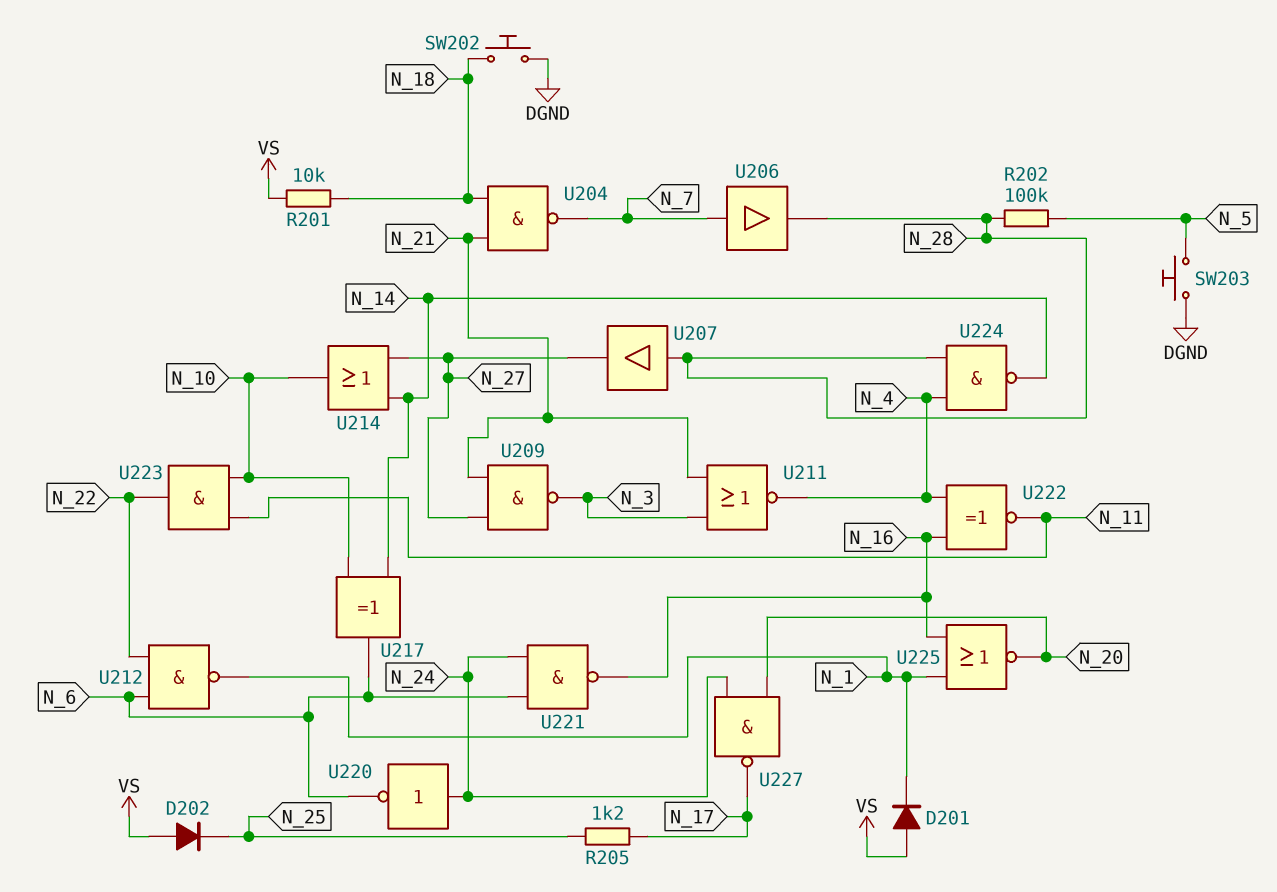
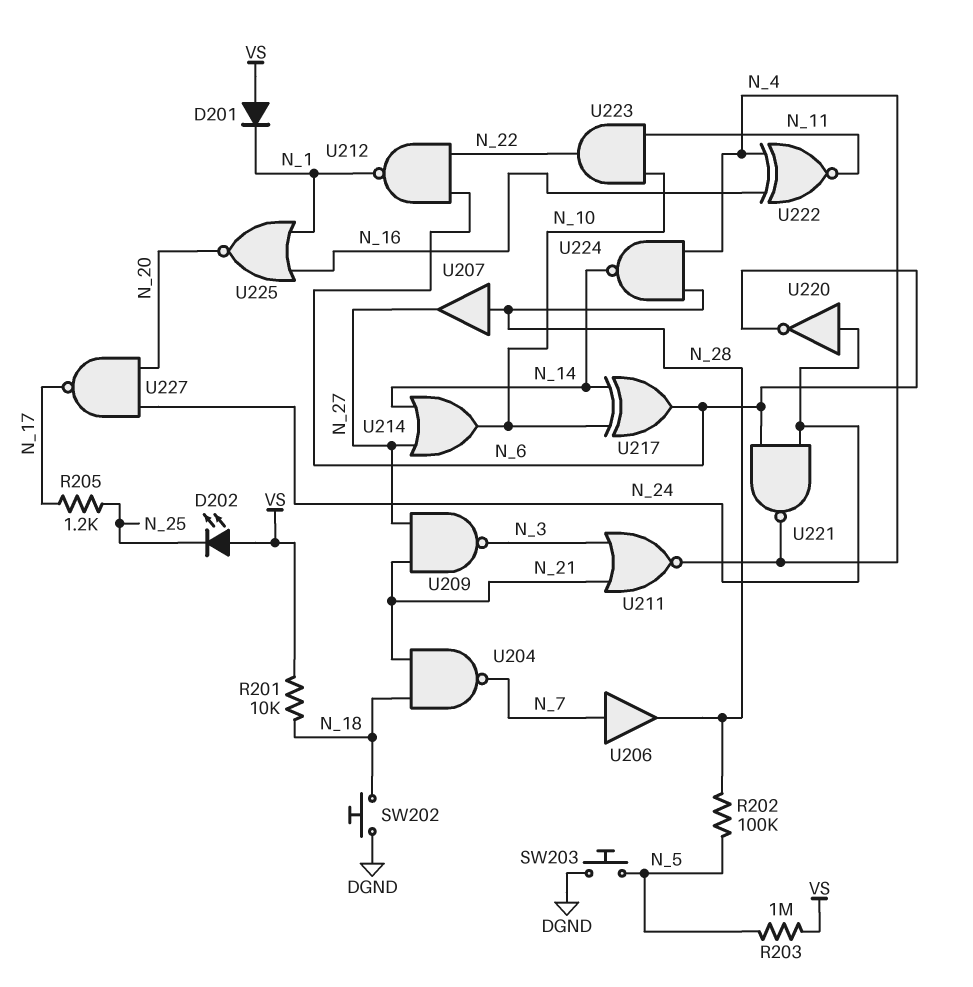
D202: diode (A VS, K N_25) -> LED (A VS, K N_25)
R203: none -> 1M (N_5, VS)
U221: NAND (in N_6, in N_24, out N_16) -> NAND (in N_6, in N_24, out N_4)

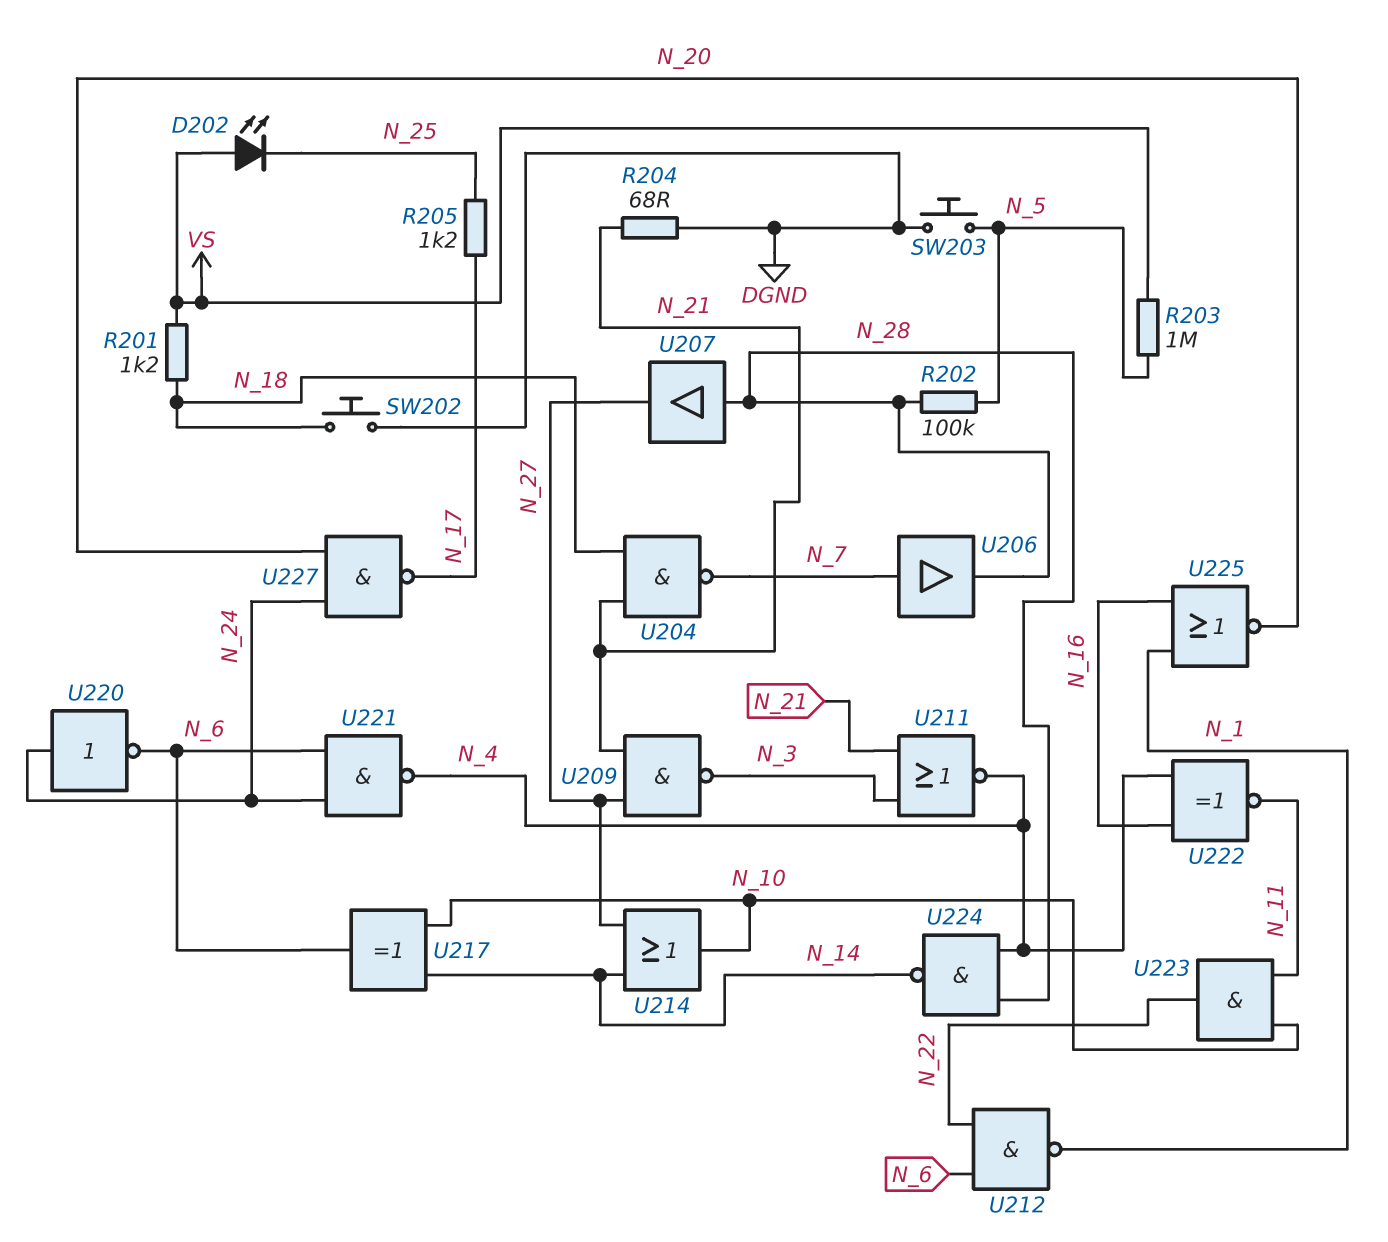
D201: diode (A VS, K N_1) -> none
R201: 10k (N_18, VS) -> 1.2k (N_18, VS)
R204: none -> 68 (DGND, N_21)

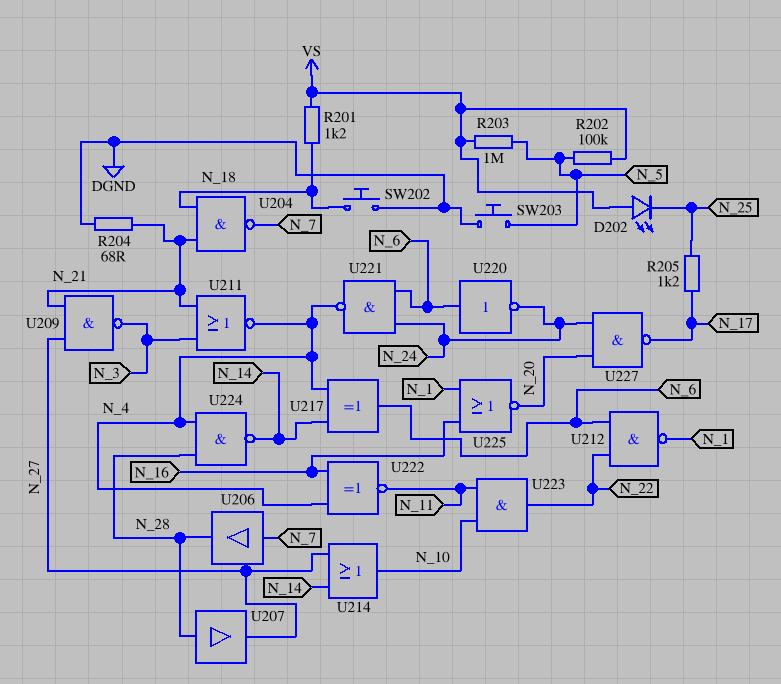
R202: 100k (N_5, N_28) -> 100k (N_5, VS)
U217: XOR (in N_10, in N_14, out N_6) -> XOR (in N_4, in N_14, out N_6)
U220: NOT (in N_24, out N_6) -> NOT (in N_6, out N_24)

